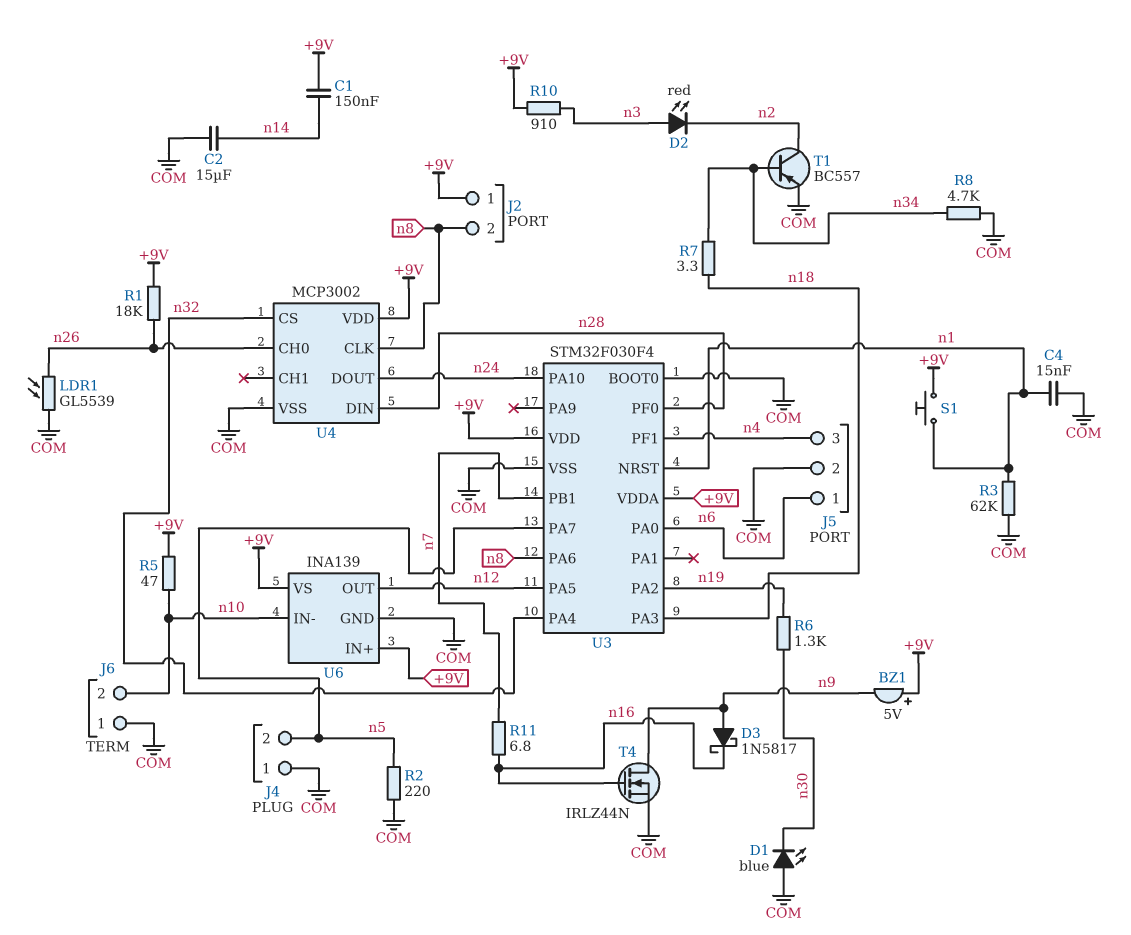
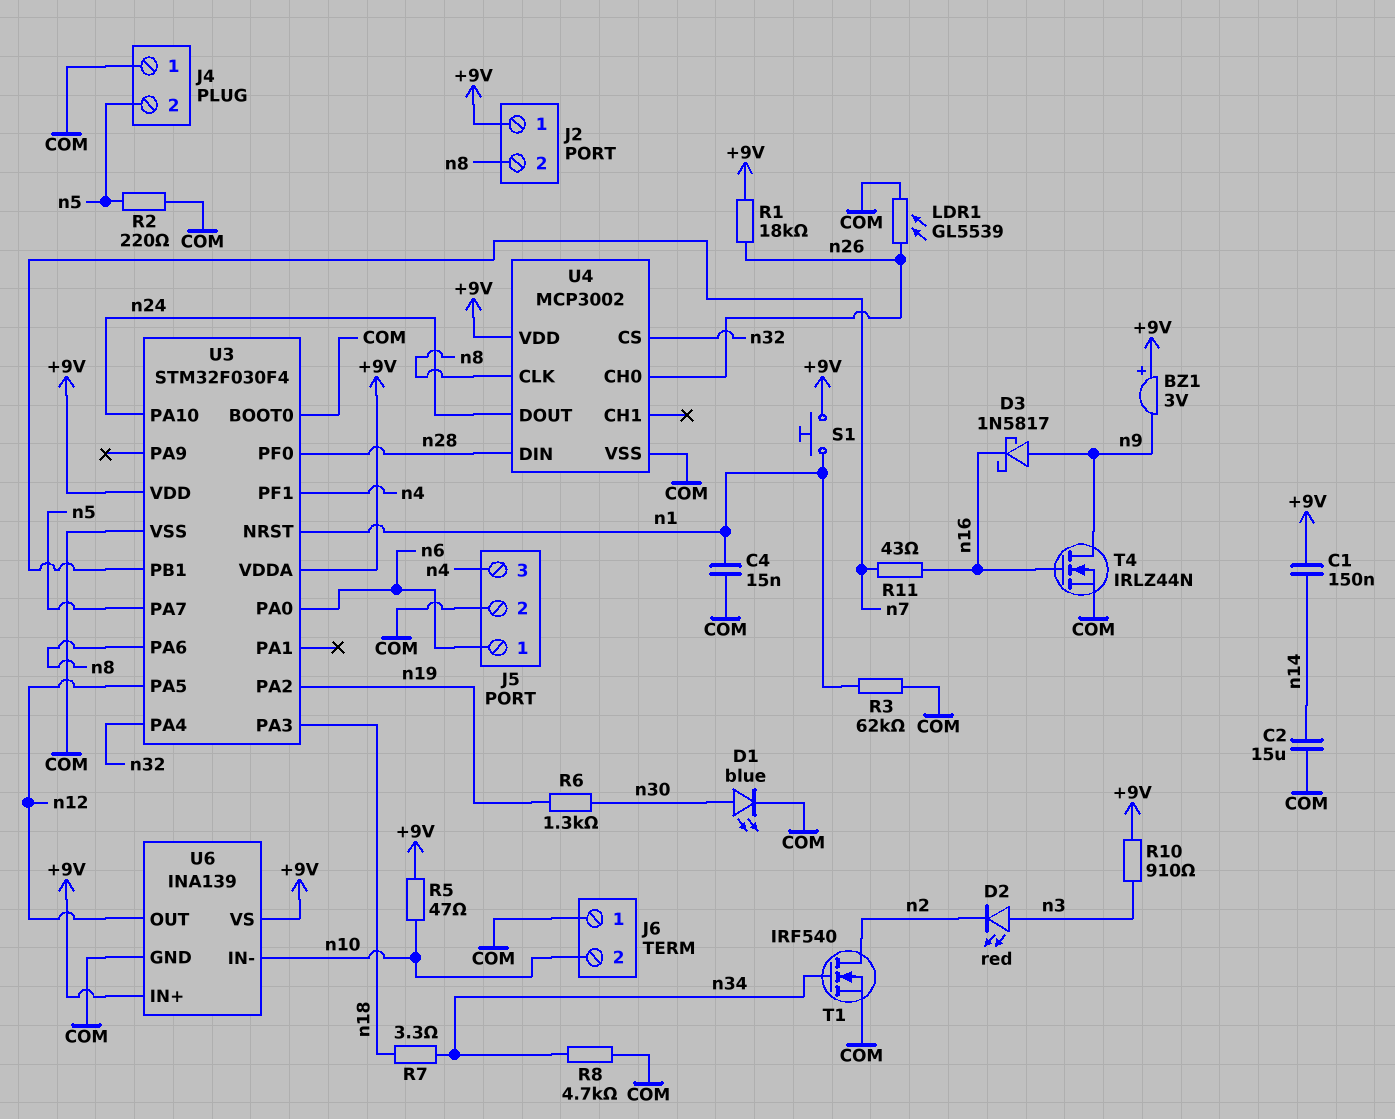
BZ1: buzzer 5V (plus +9V, minus n9) -> buzzer 3V (plus +9V, minus n9)
D1: LED blue (A COM, K n30) -> LED blue (A n30, K COM)
R11: 6.8 (n7, n16) -> 43 (n7, n16)
T1: PNP BC557 (B n34, C n2, E COM) -> NMOS IRF540 (G n34, D n2, S COM)

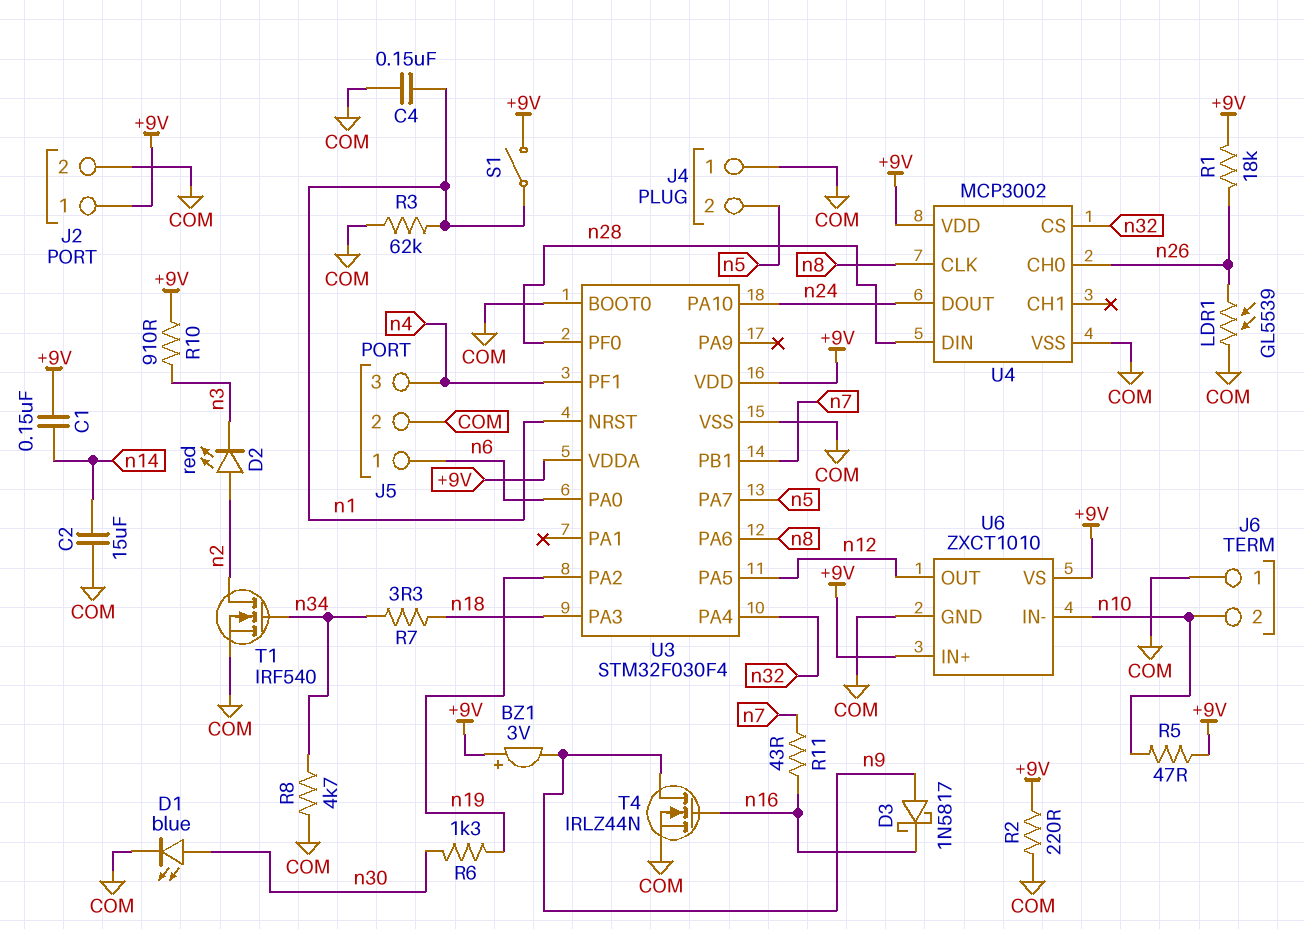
C4: 15nF (COM, n1) -> 150nF (COM, n1)
D2: LED red (A n3, K n2) -> LED red (A n2, K n3)
J2 pin 2: n8 -> COM
R2: 220 (COM, n5) -> 220 (+9V, COM)
S1: button (+9V, n1) -> switch (+9V, n1)
U6: INA139 -> ZXCT1010

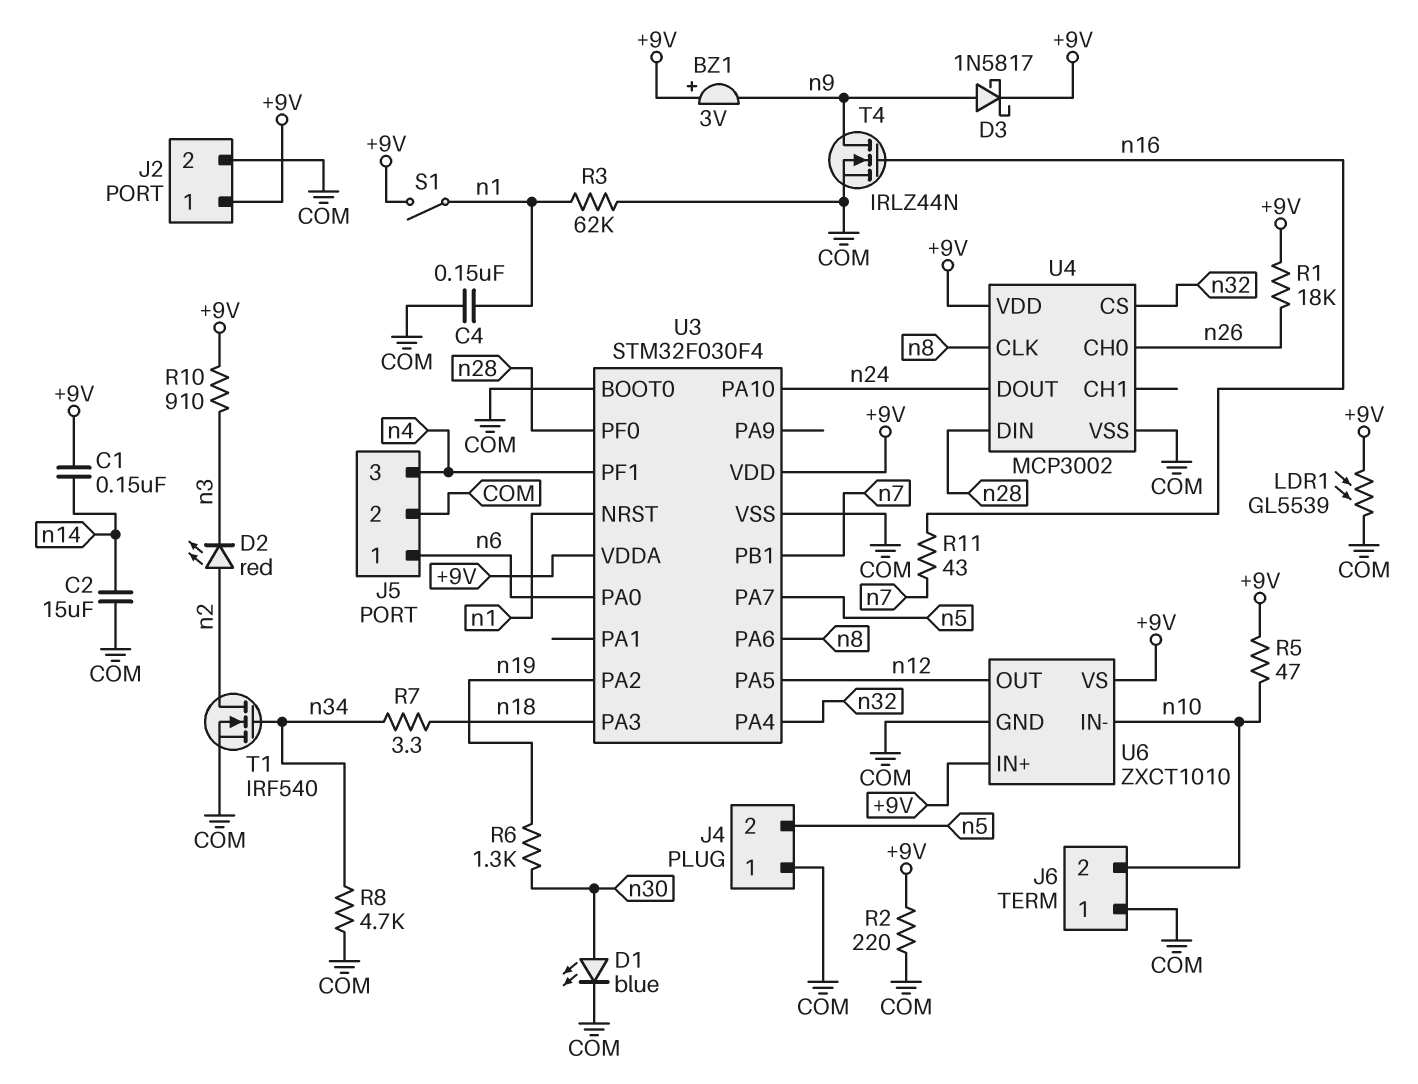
D3: schottky 1N5817 (A n9, K n16) -> schottky 1N5817 (A n9, K +9V)
LDR1: GL5539 (COM, n26) -> GL5539 (+9V, COM)

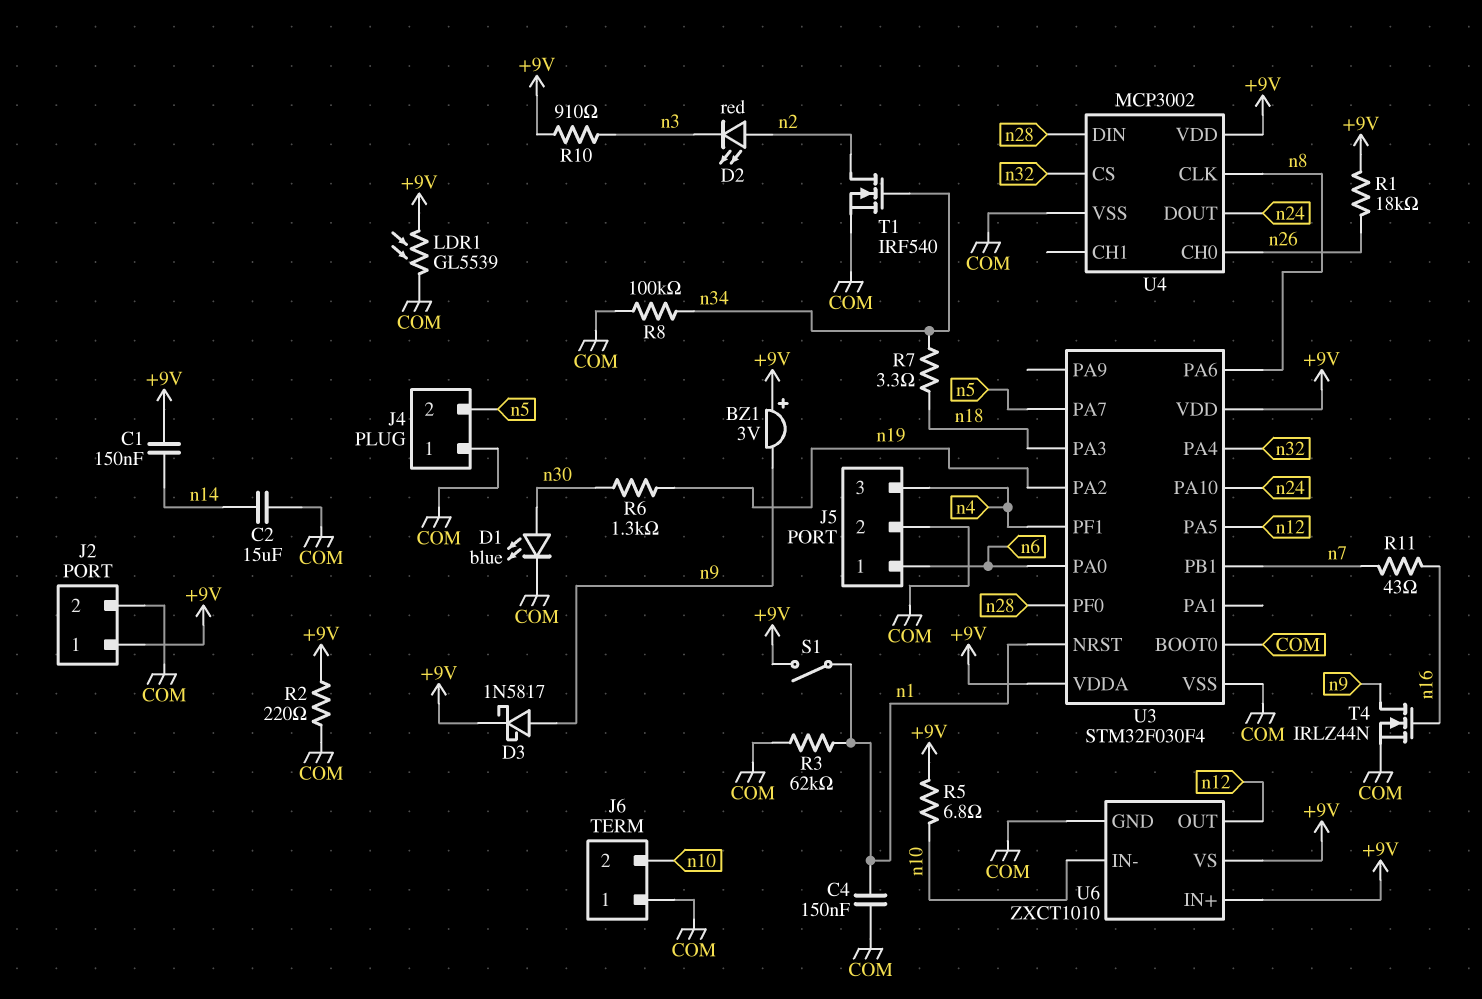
R5: 47 (+9V, n10) -> 6.8 (+9V, n10)
R8: 4.7k (COM, n34) -> 100k (COM, n34)

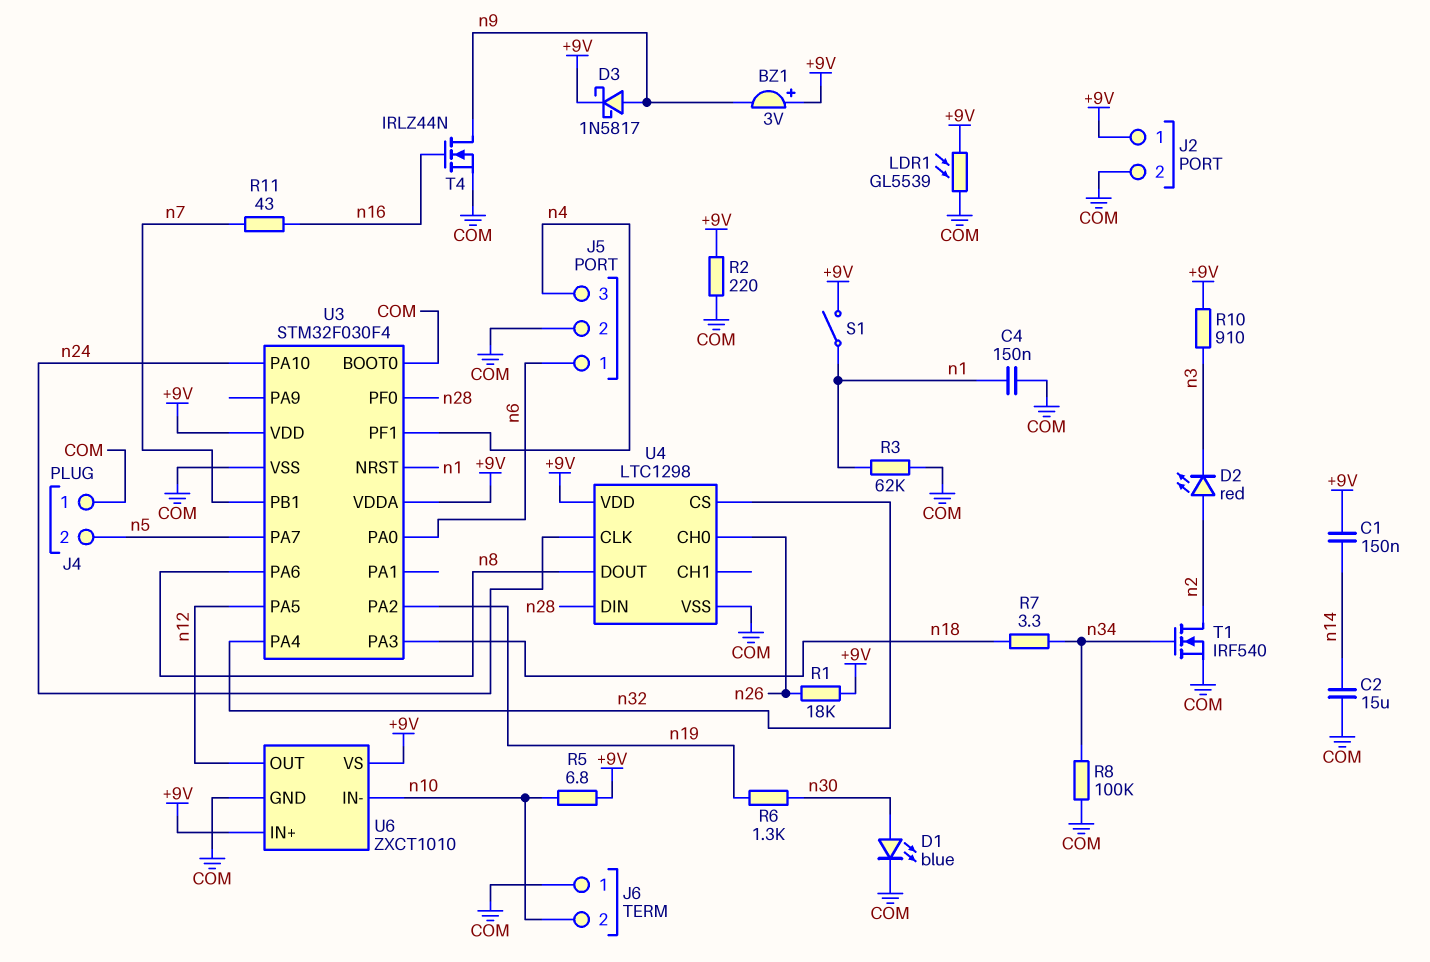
U4: MCP3002 -> LTC1298
U4 pin CLK: n8 -> n24
U4 pin DOUT: n24 -> n8

